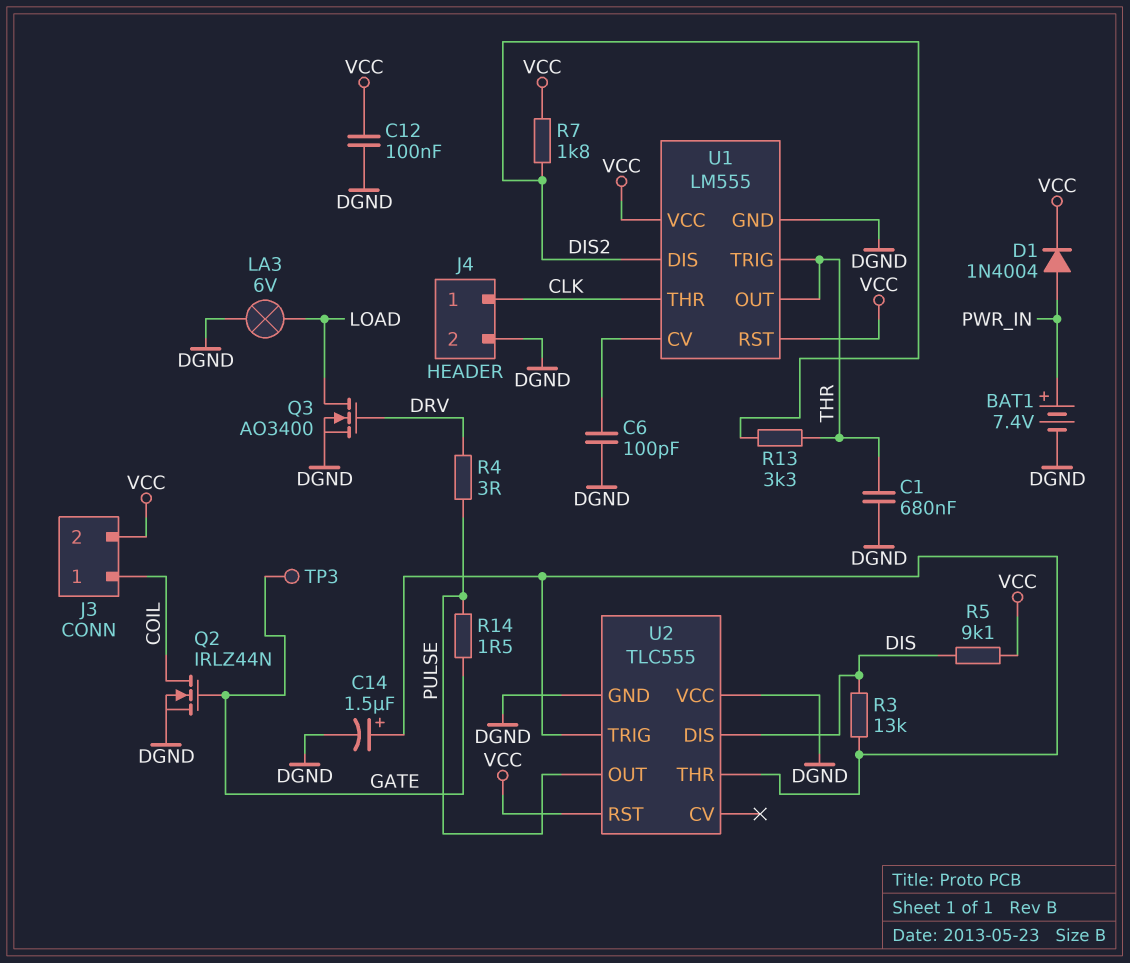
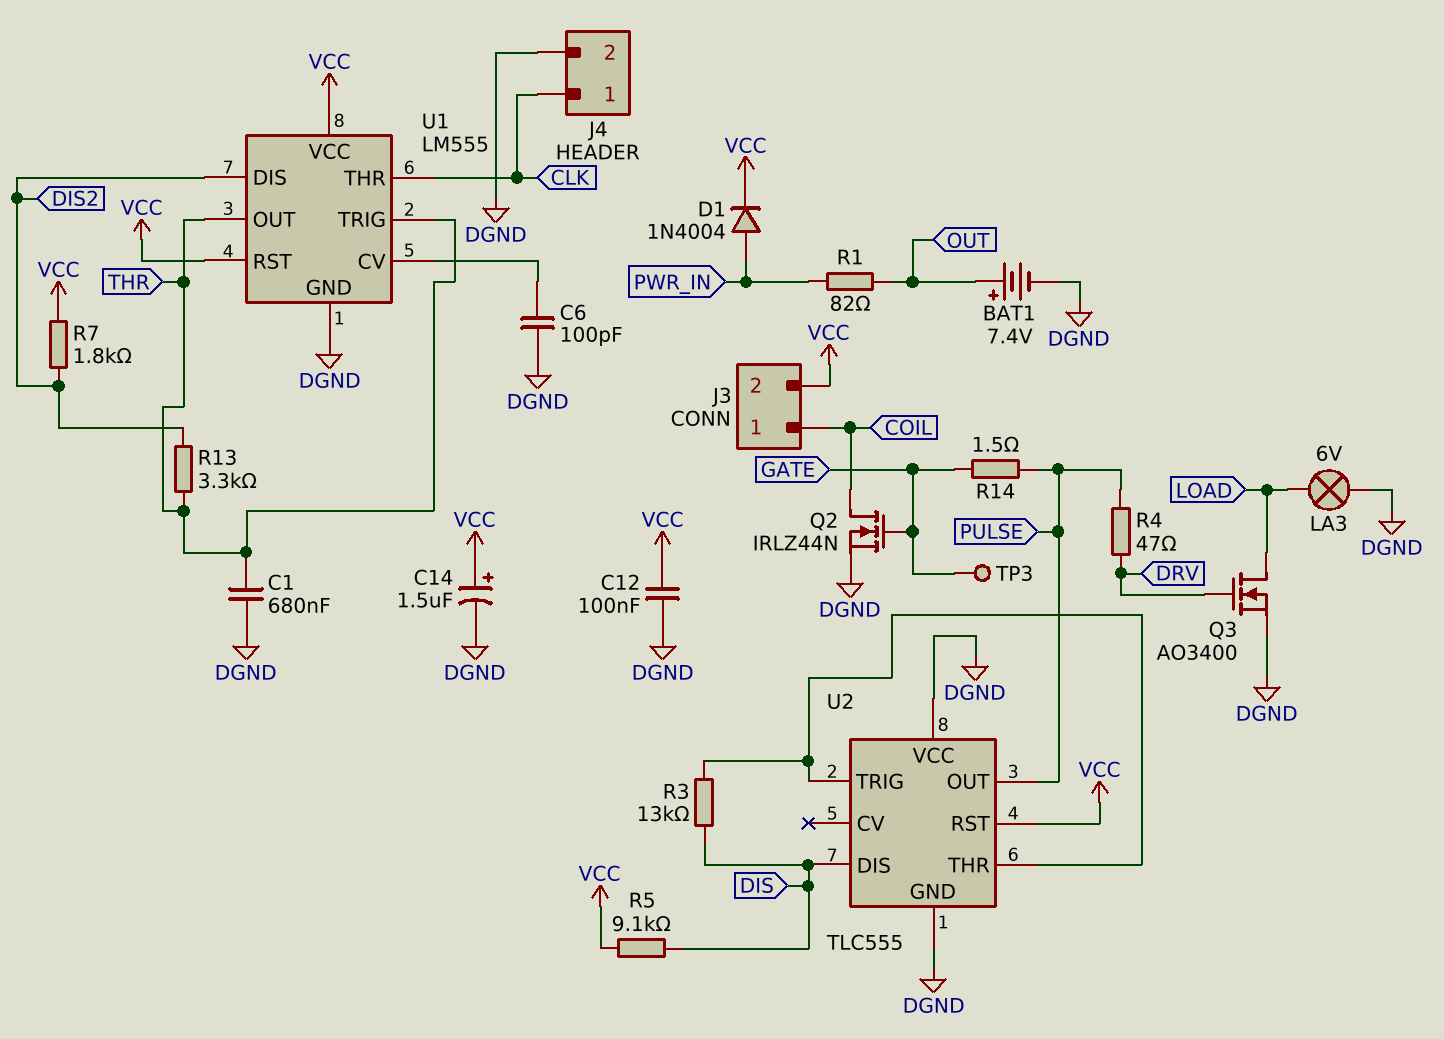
BAT1: 7.4V (plus PWR_IN, minus DGND) -> 7.4V (plus OUT, minus DGND)
C14: 1.5uF (plus U2/THR, minus DGND) -> 1.5uF (plus VCC, minus DGND)
R1: none -> 82 (OUT, PWR_IN)
R4: 3 (DRV, PULSE) -> 47 (DRV, PULSE)

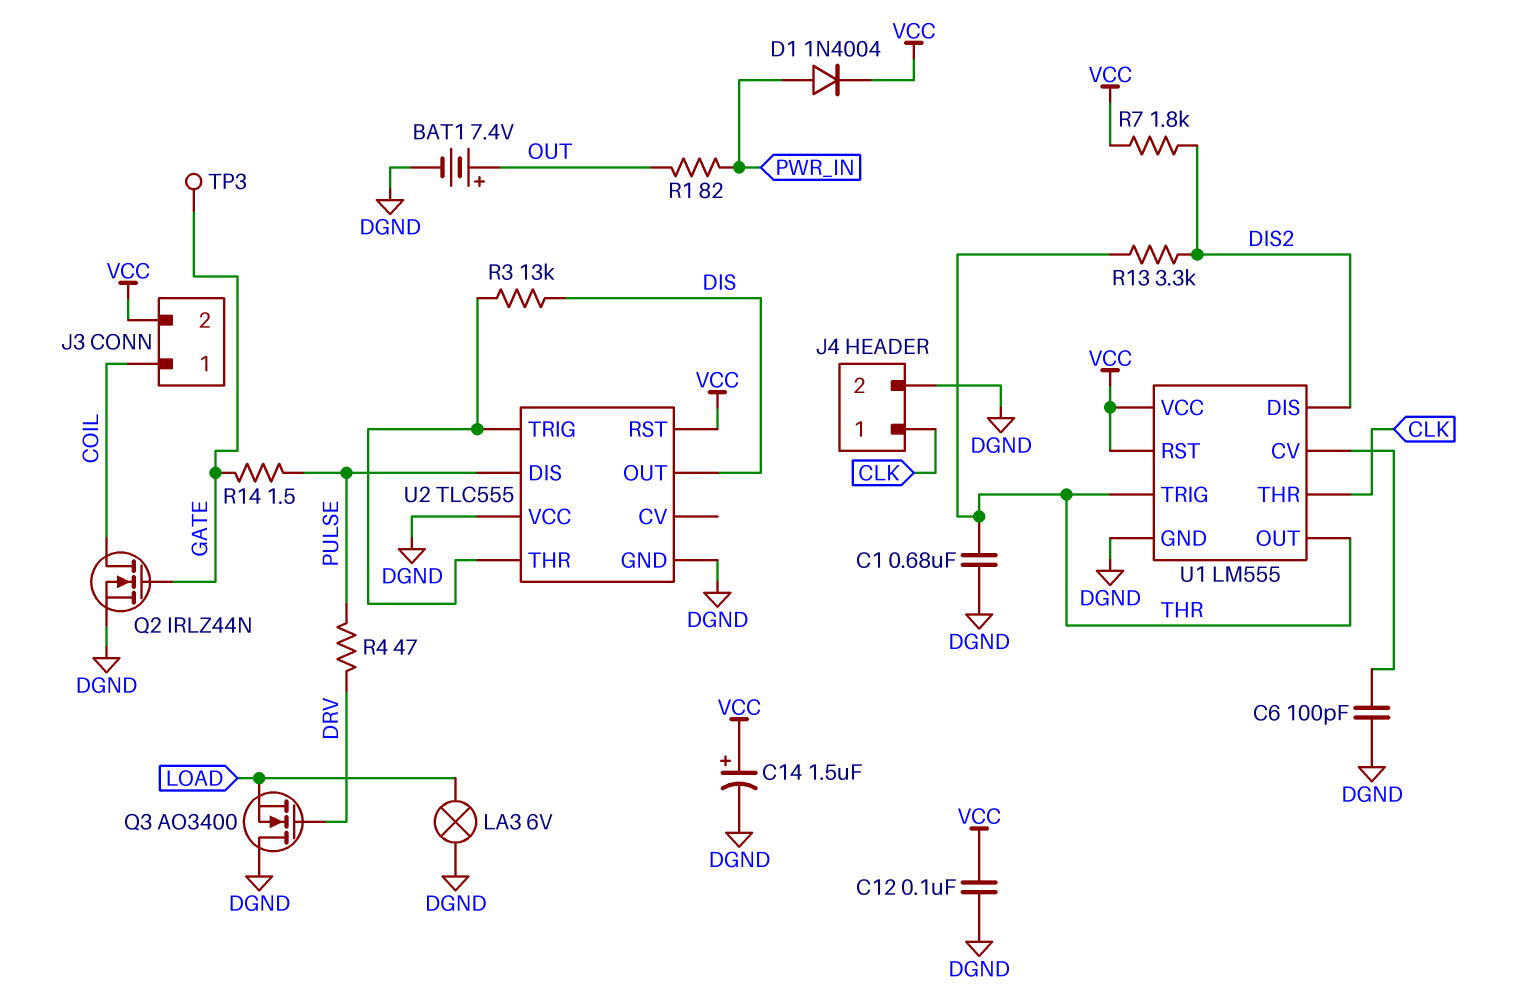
Q3: NMOS AO3400 (G DRV, D LOAD, S DGND) -> NMOS AO3400 (G DRV, D DGND, S LOAD)
R5: 9.1k (DIS, VCC) -> none
U2 pin DIS: DIS -> PULSE
U2 pin OUT: PULSE -> DIS

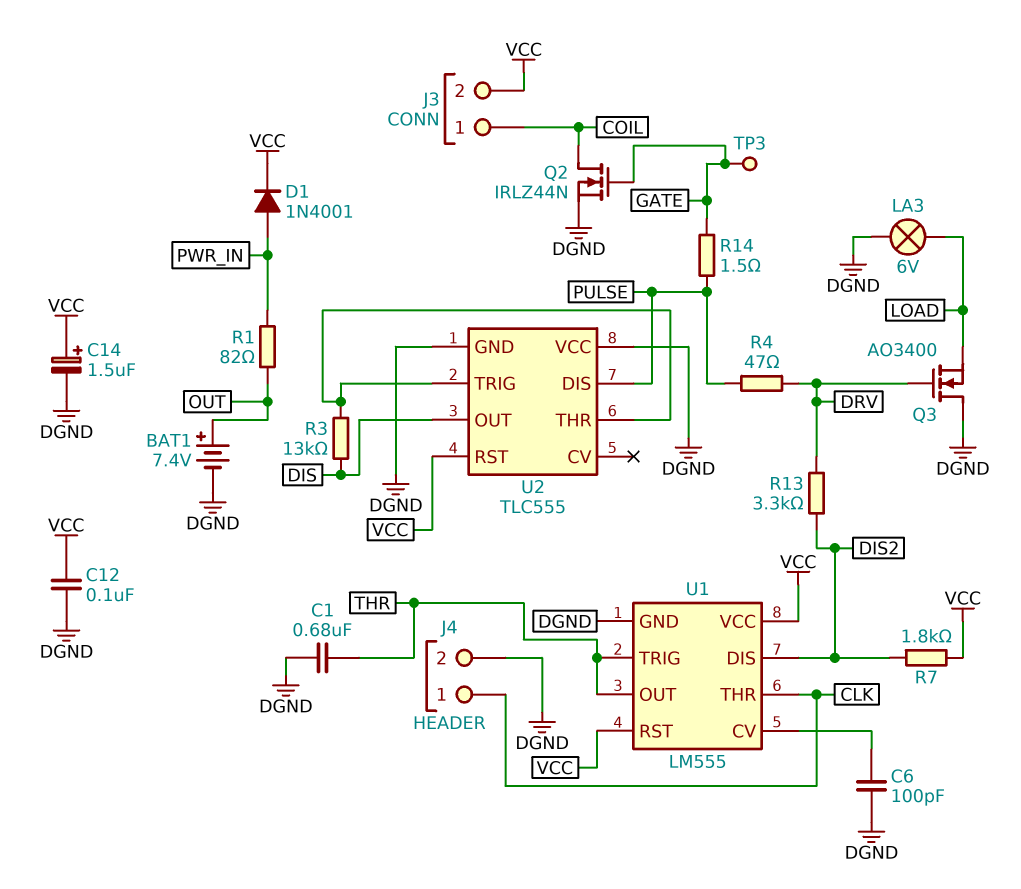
D1: diode 1N4004 (A PWR_IN, K VCC) -> diode 1N4001 (A PWR_IN, K VCC)
R13: 3.3k (DIS2, THR) -> 3.3k (DIS2, DRV)

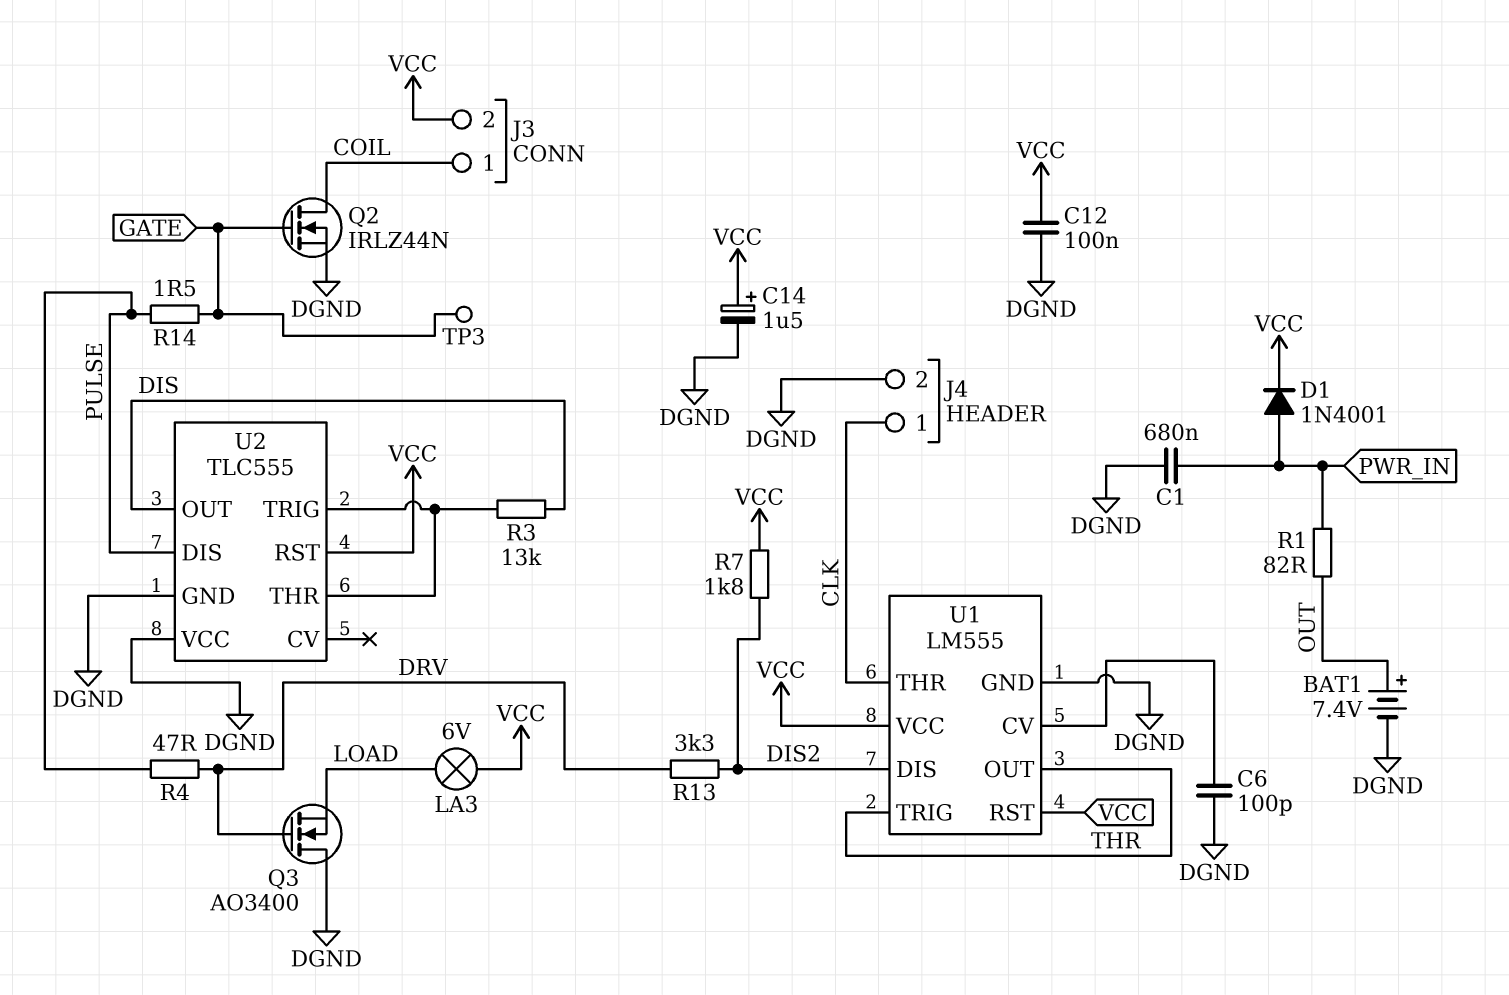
C1: 680nF (DGND, THR) -> 680nF (DGND, PWR_IN)
LA3: lamp 6V (DGND, LOAD) -> lamp 6V (LOAD, VCC)

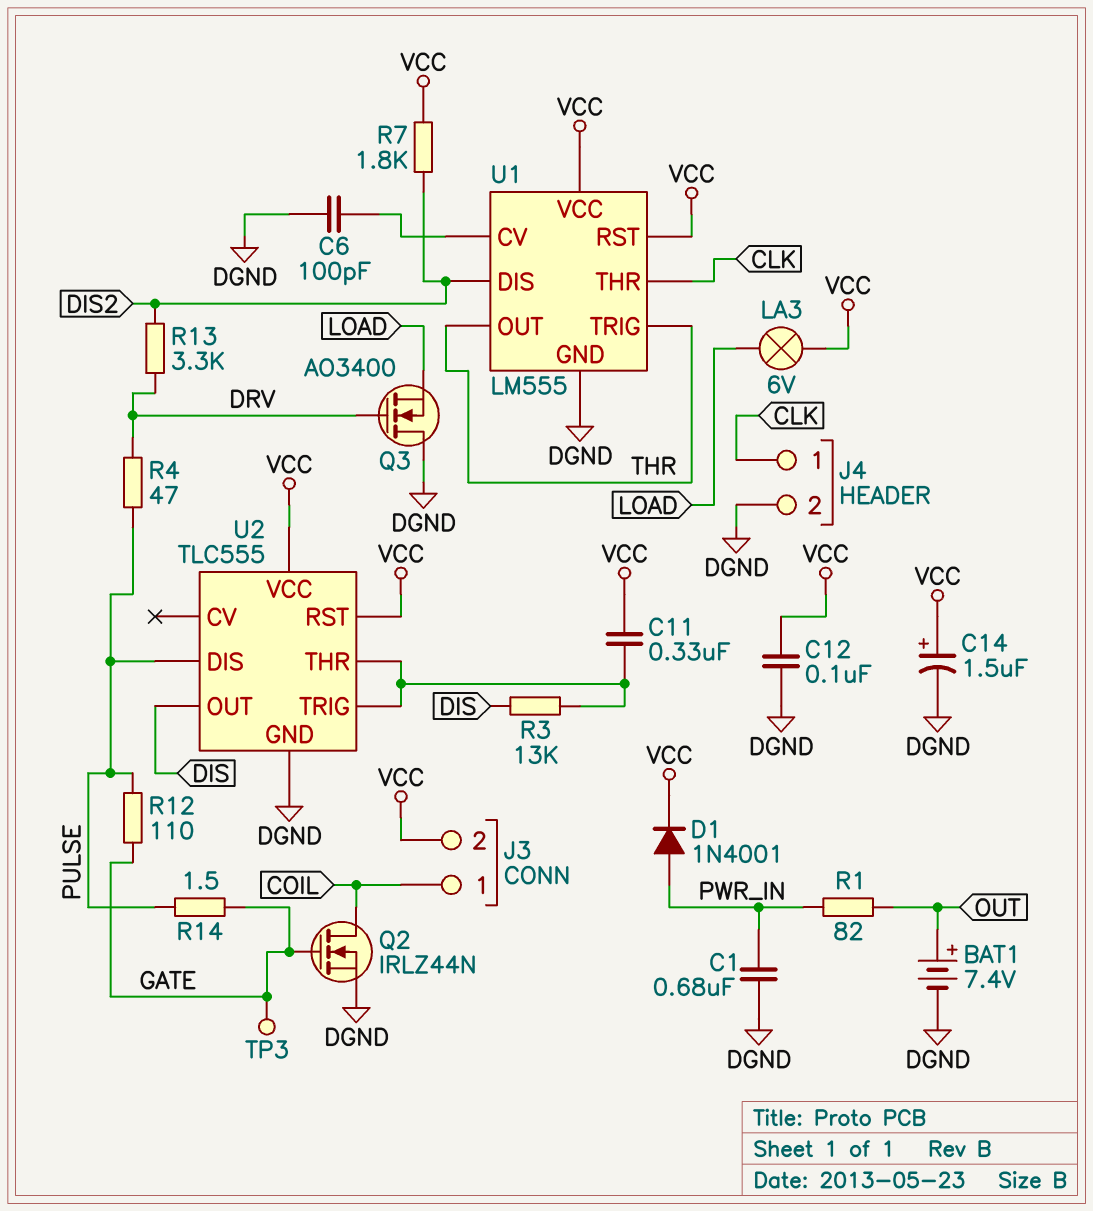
C11: none -> 330nF (U2/THR, VCC)
R12: none -> 110 (GATE, PULSE)
U2 pin VCC: DGND -> VCC

